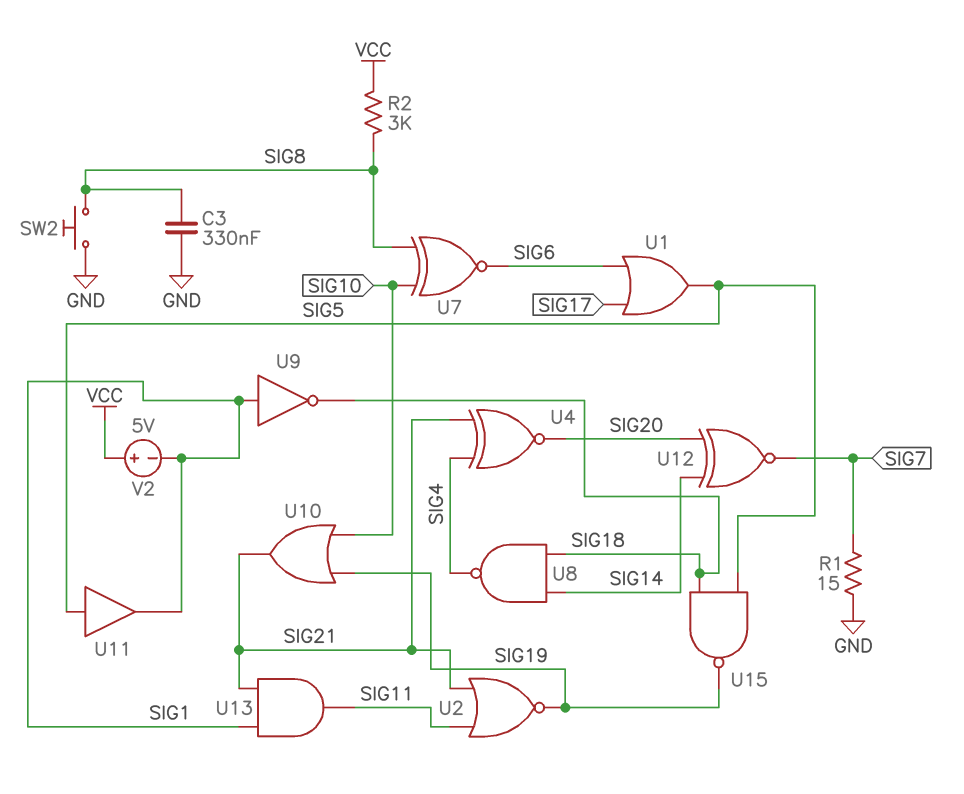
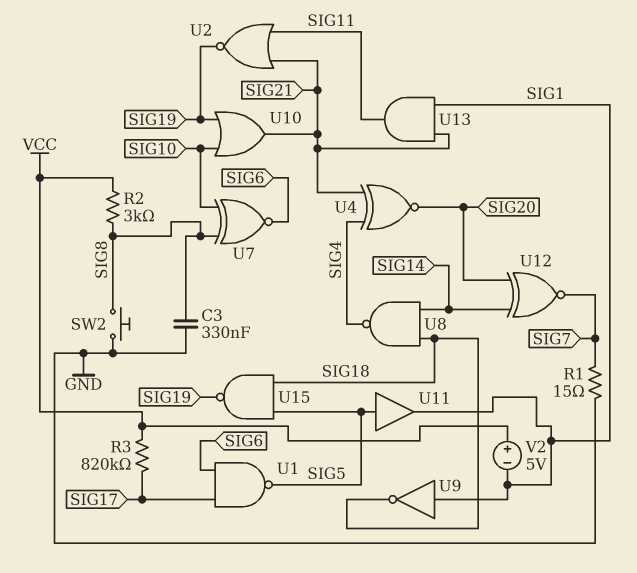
R3: none -> 820k (SIG17, VCC)
U1: OR (in SIG6, in SIG17, out SIG5) -> NAND (in SIG6, in SIG17, out SIG5)

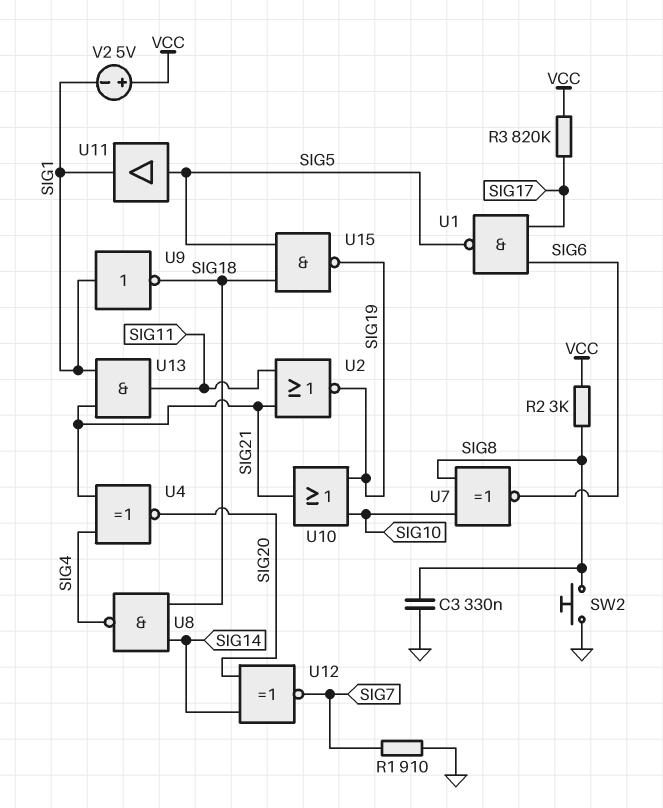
R1: 15 (GND, SIG7) -> 910 (GND, SIG7)

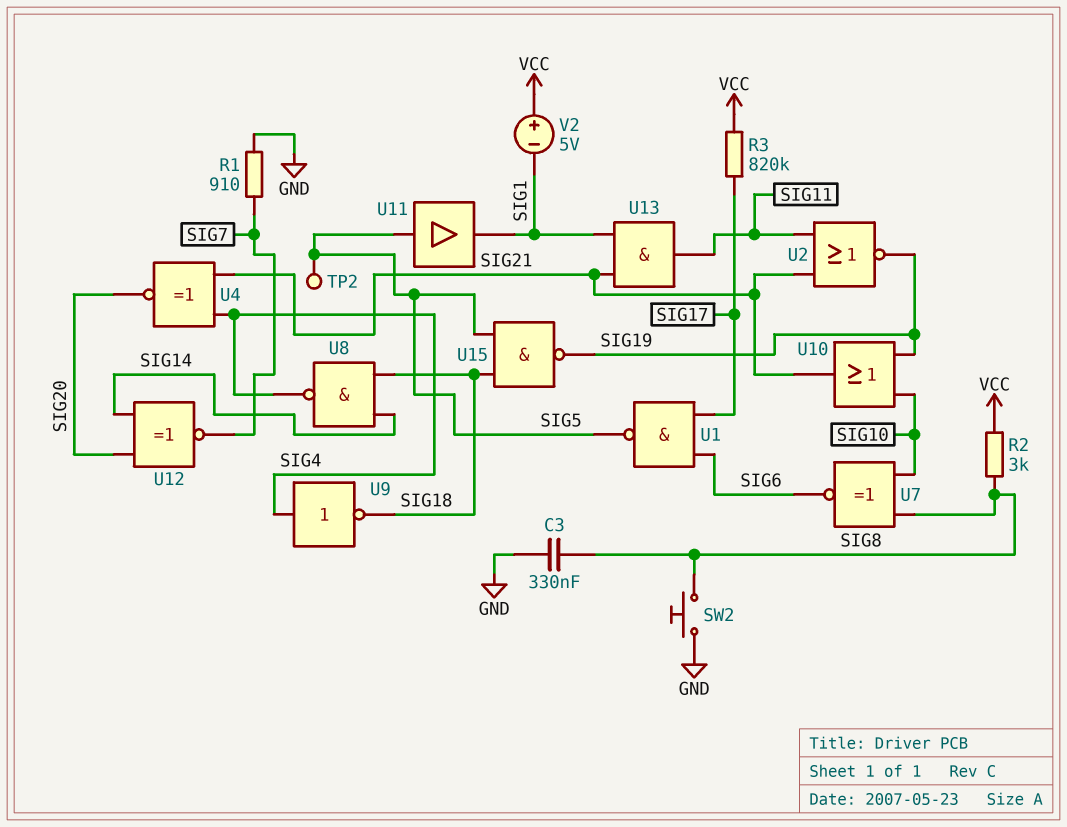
TP2: none -> test point (SIG5)
U9: NOT (in SIG1, out SIG18) -> NOT (in SIG4, out SIG18)

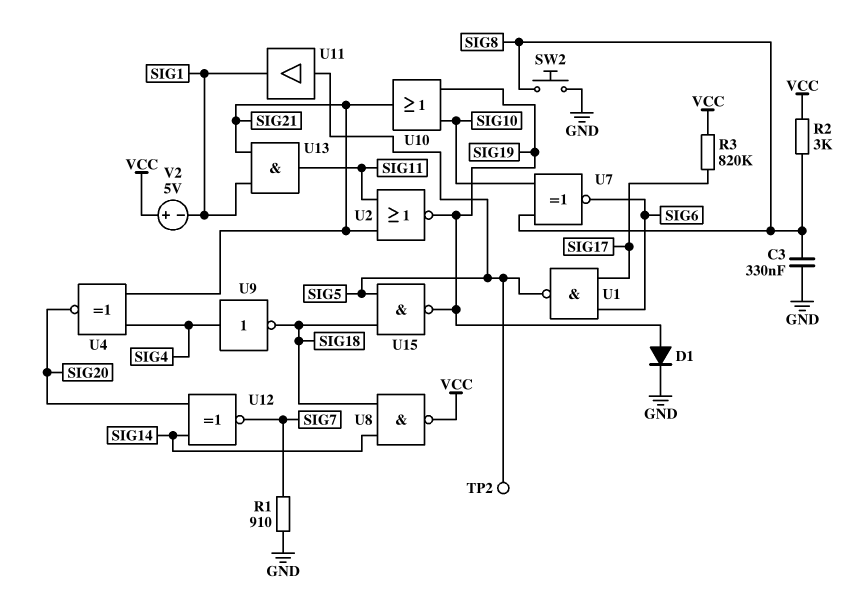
D1: none -> diode (A SIG19, K GND)
U8: NAND (in SIG14, in SIG18, out SIG4) -> NAND (in SIG14, in SIG18, out VCC)

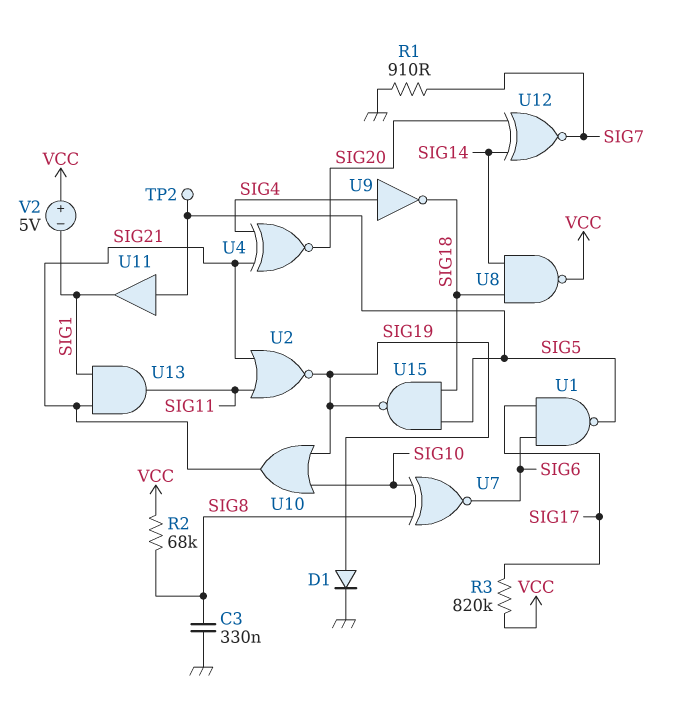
R2: 3k (SIG8, VCC) -> 68k (SIG8, VCC)
SW2: button (GND, SIG8) -> none

